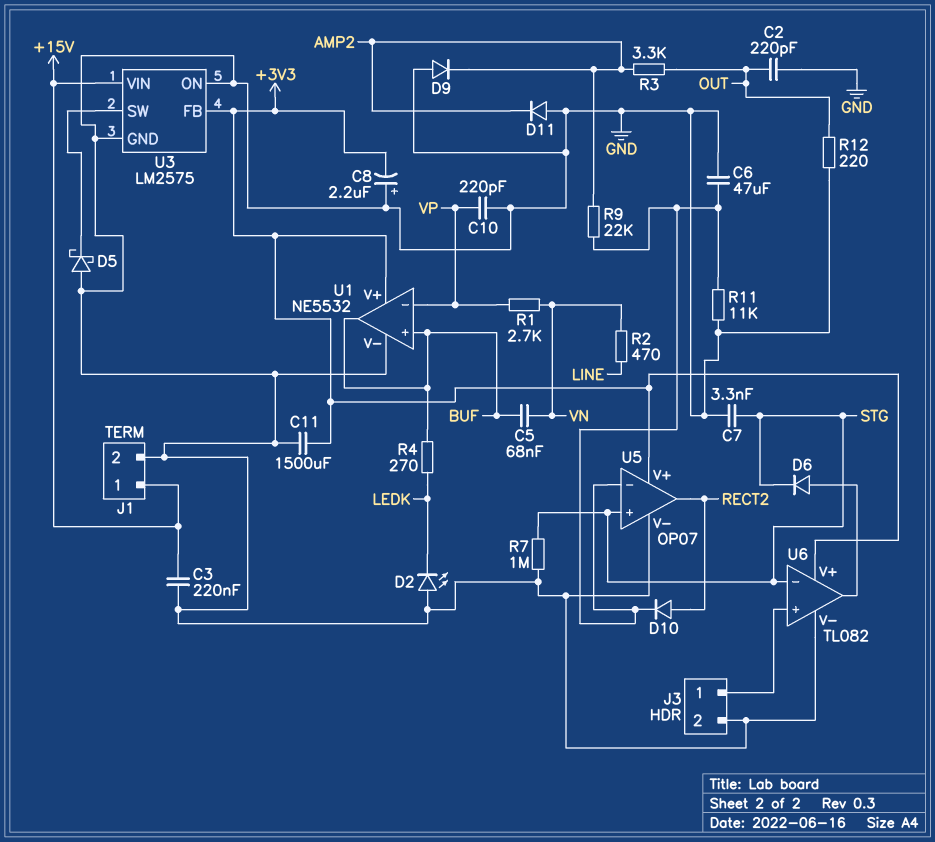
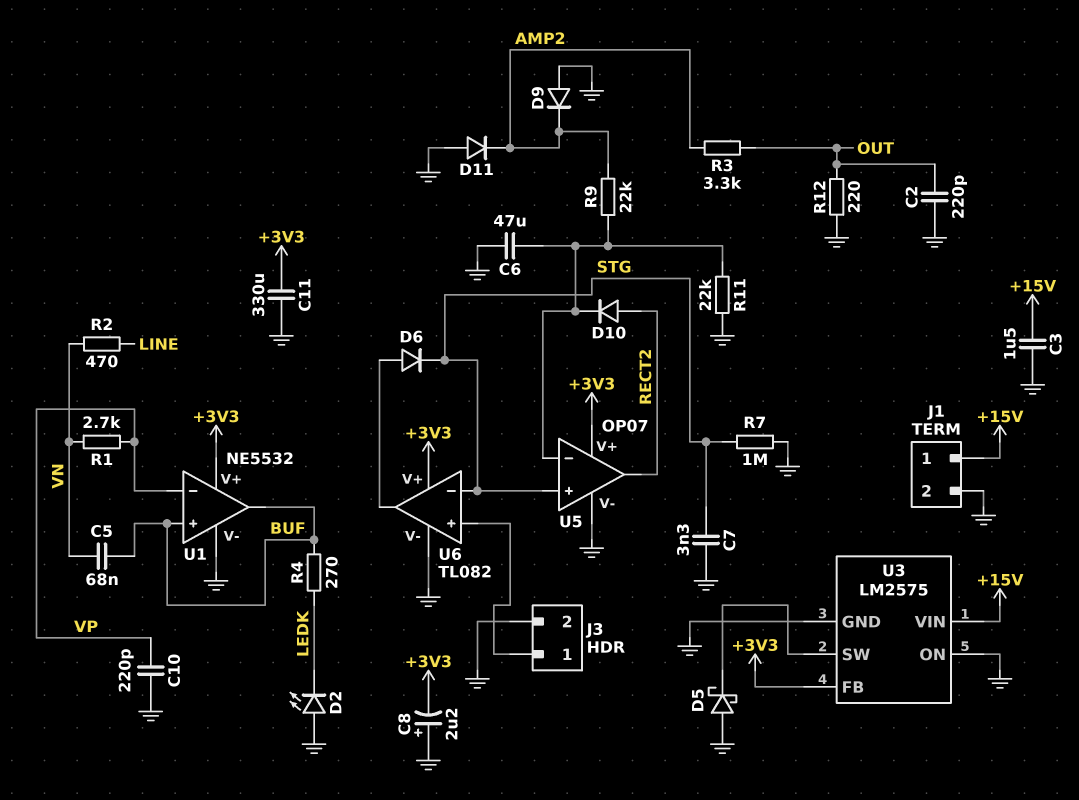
C3: 220nF (+15V, GND) -> 1.5uF (+15V, GND)
C11: 1500uF (+3V3, GND) -> 330uF (+3V3, GND)
R11: 11k (GND, U5/in-) -> 22k (GND, U5/in-)

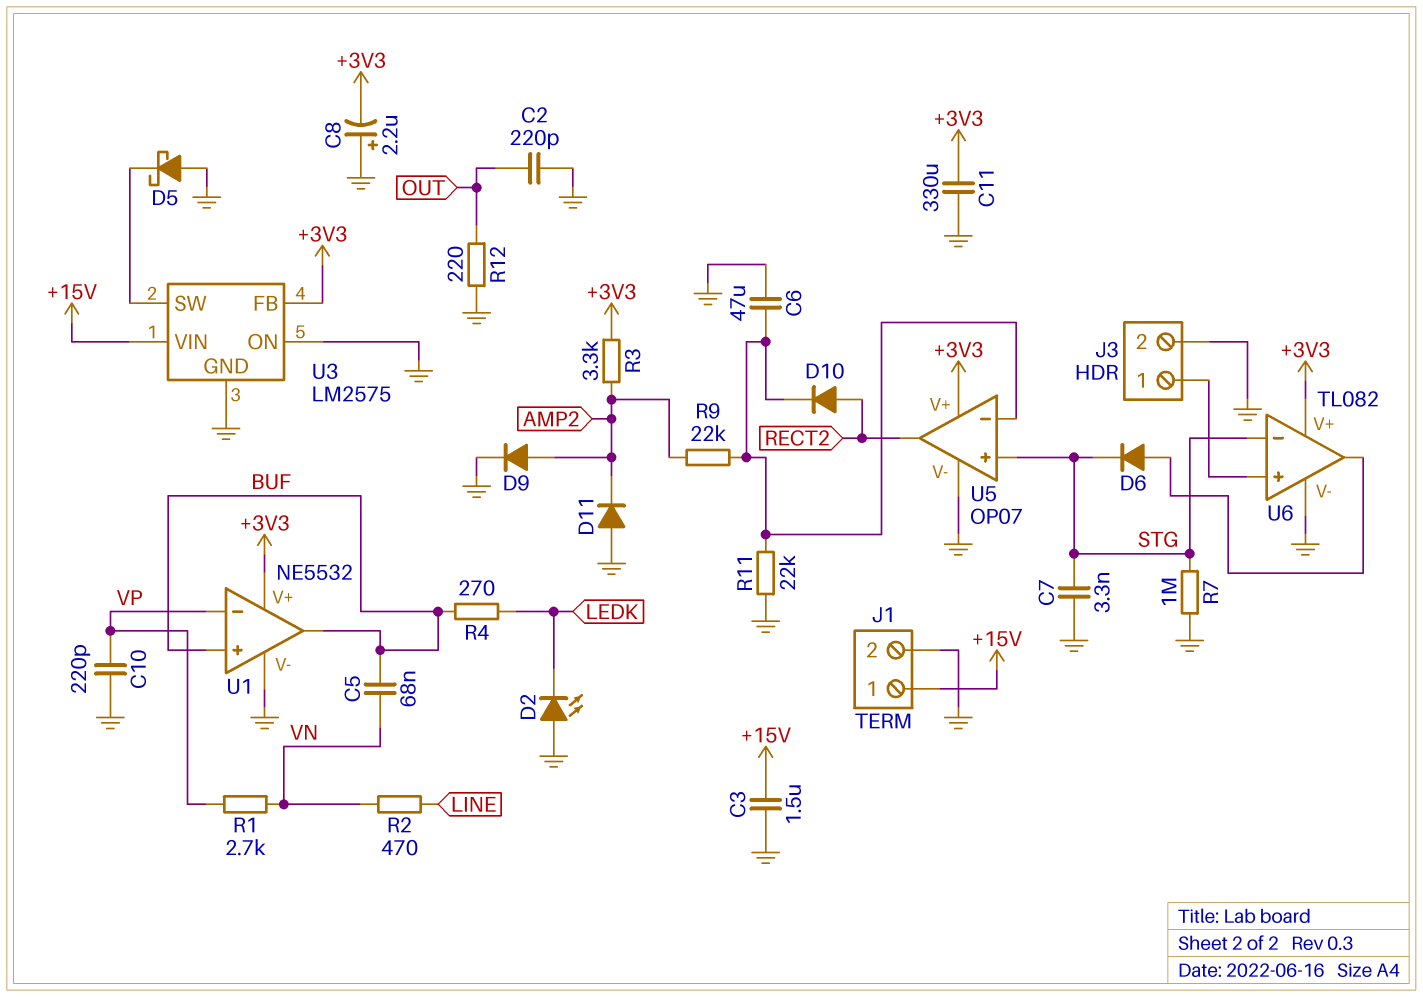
D9: diode (A GND, K AMP2) -> diode (A AMP2, K GND)
R3: 3.3k (AMP2, OUT) -> 3.3k (+3V3, AMP2)

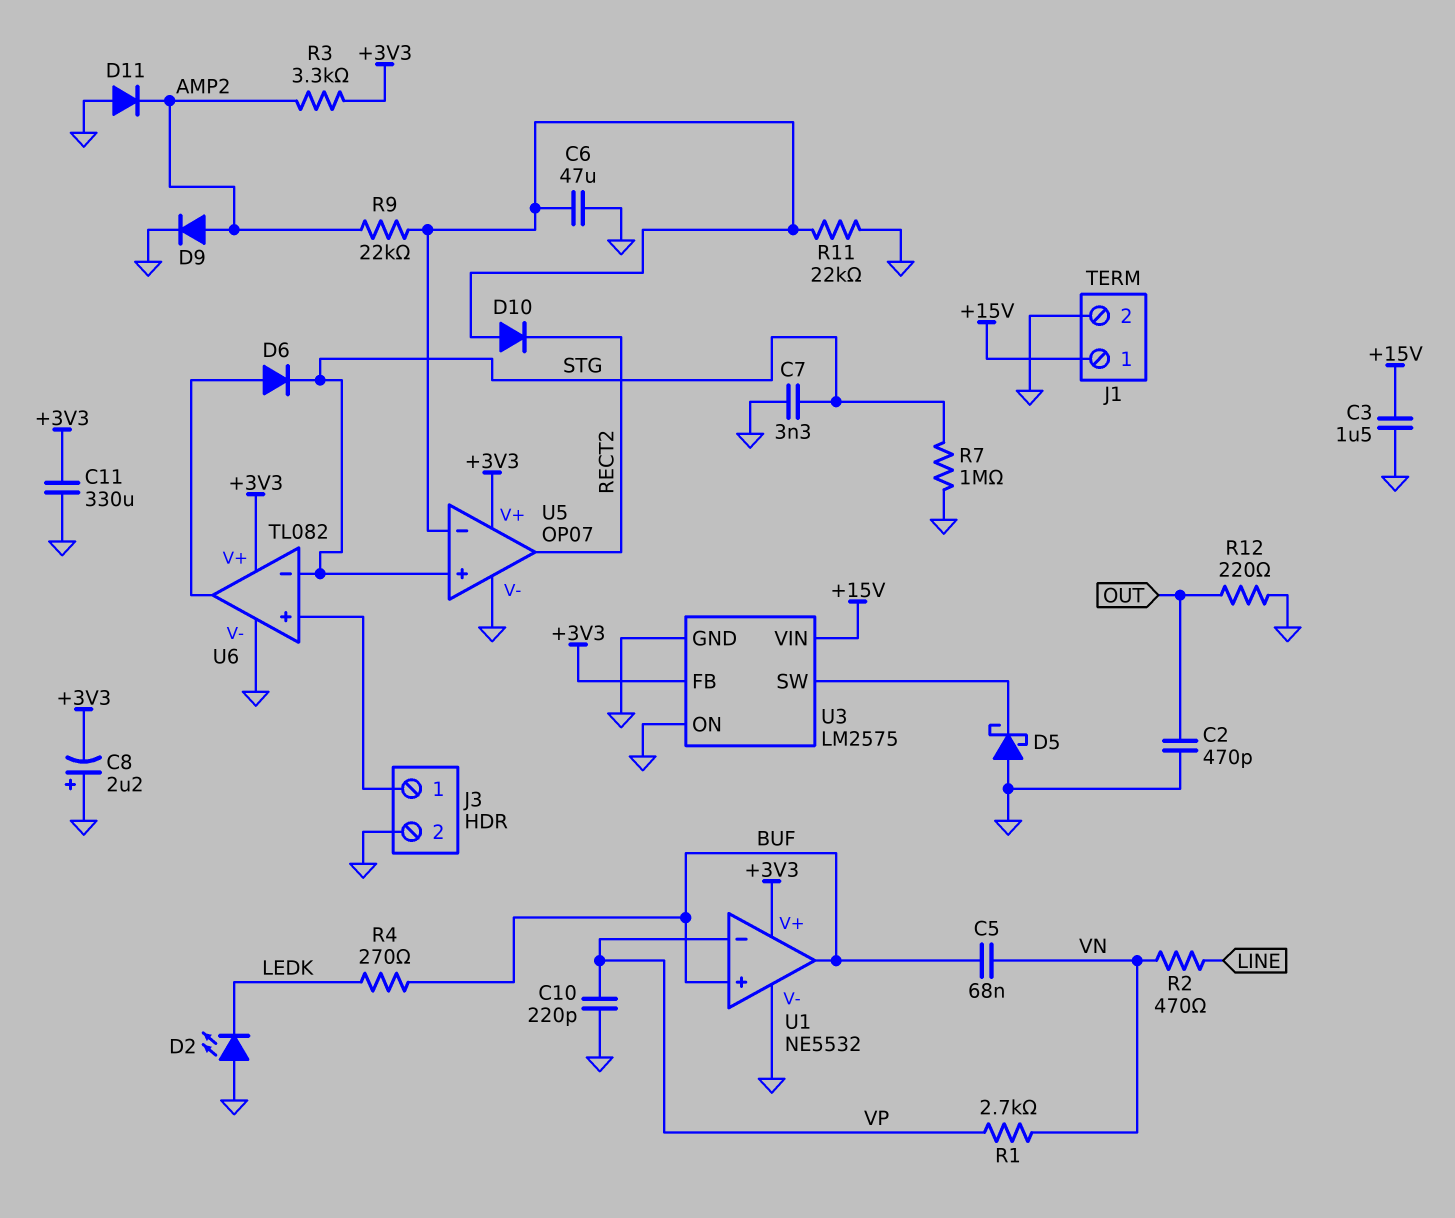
C2: 220pF (GND, OUT) -> 470pF (GND, OUT)
D10: diode (A RECT2, K U5/in-) -> diode (A U5/in-, K RECT2)

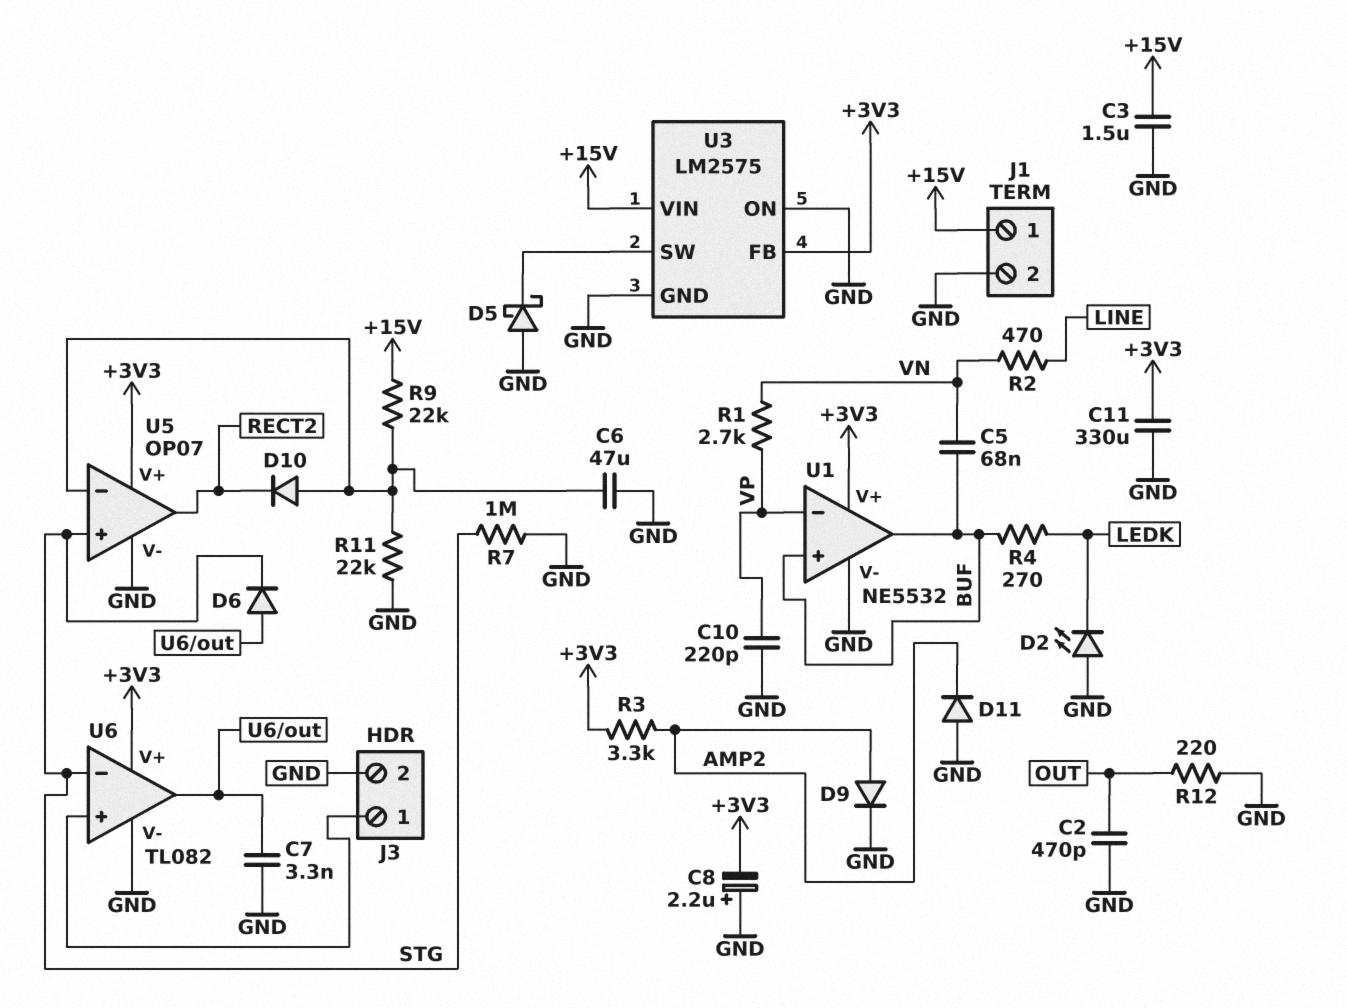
C7: 3.3nF (GND, STG) -> 3.3nF (GND, U6/out)
R9: 22k (AMP2, U5/in-) -> 22k (+15V, U5/in-)

